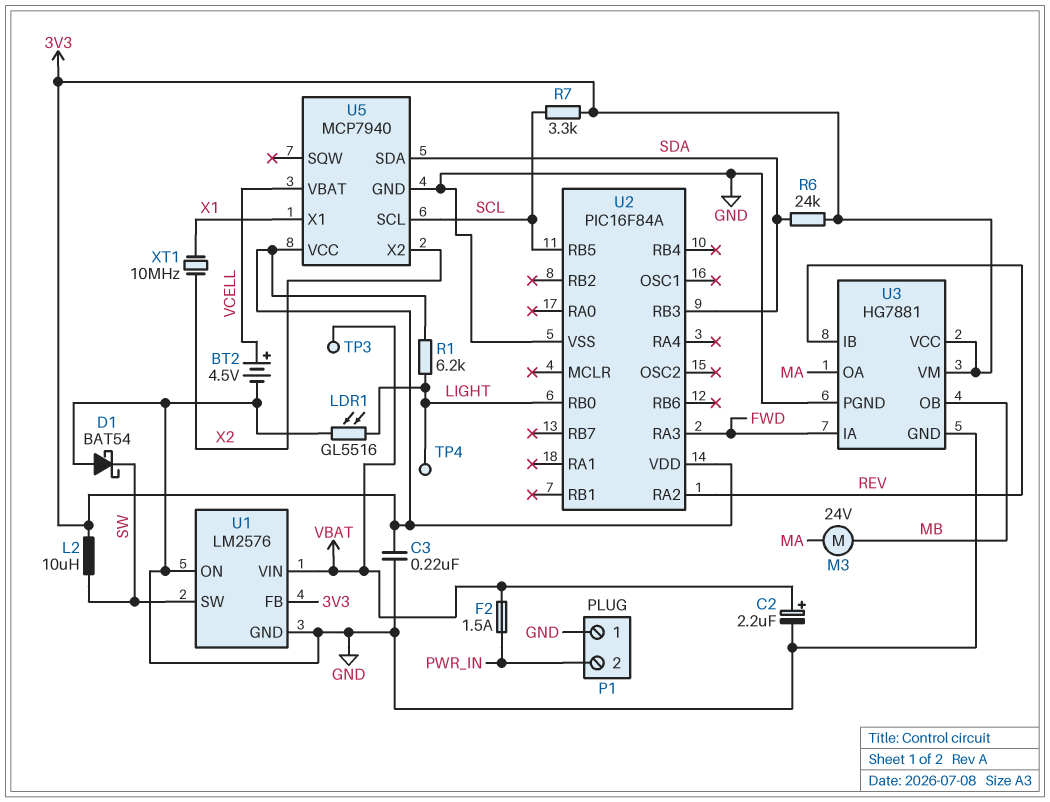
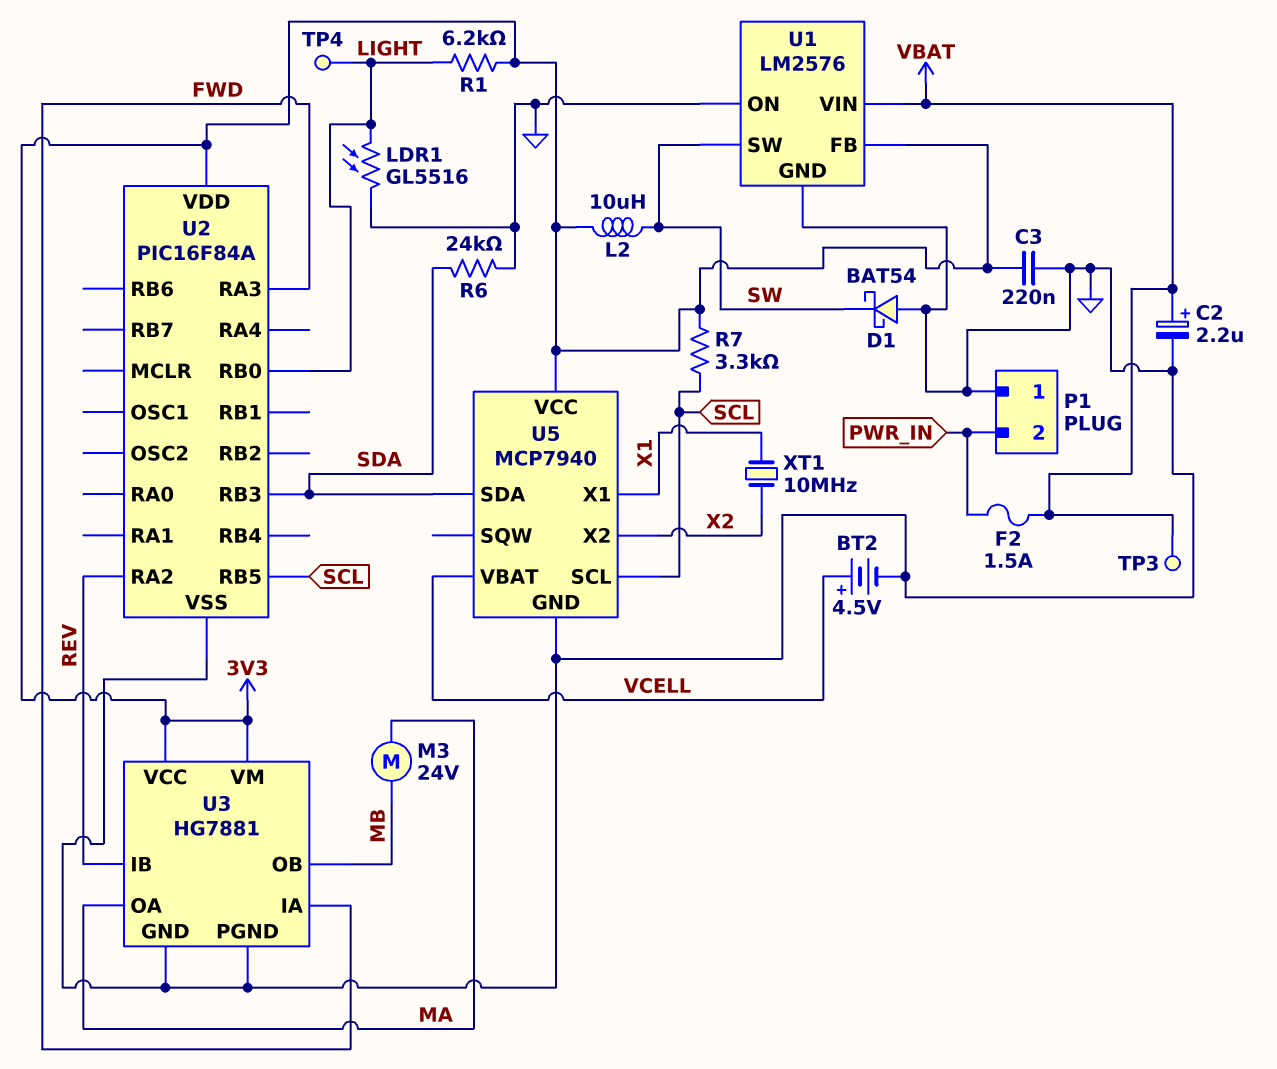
R6: 24k (3V3, SDA) -> 24k (GND, SDA)

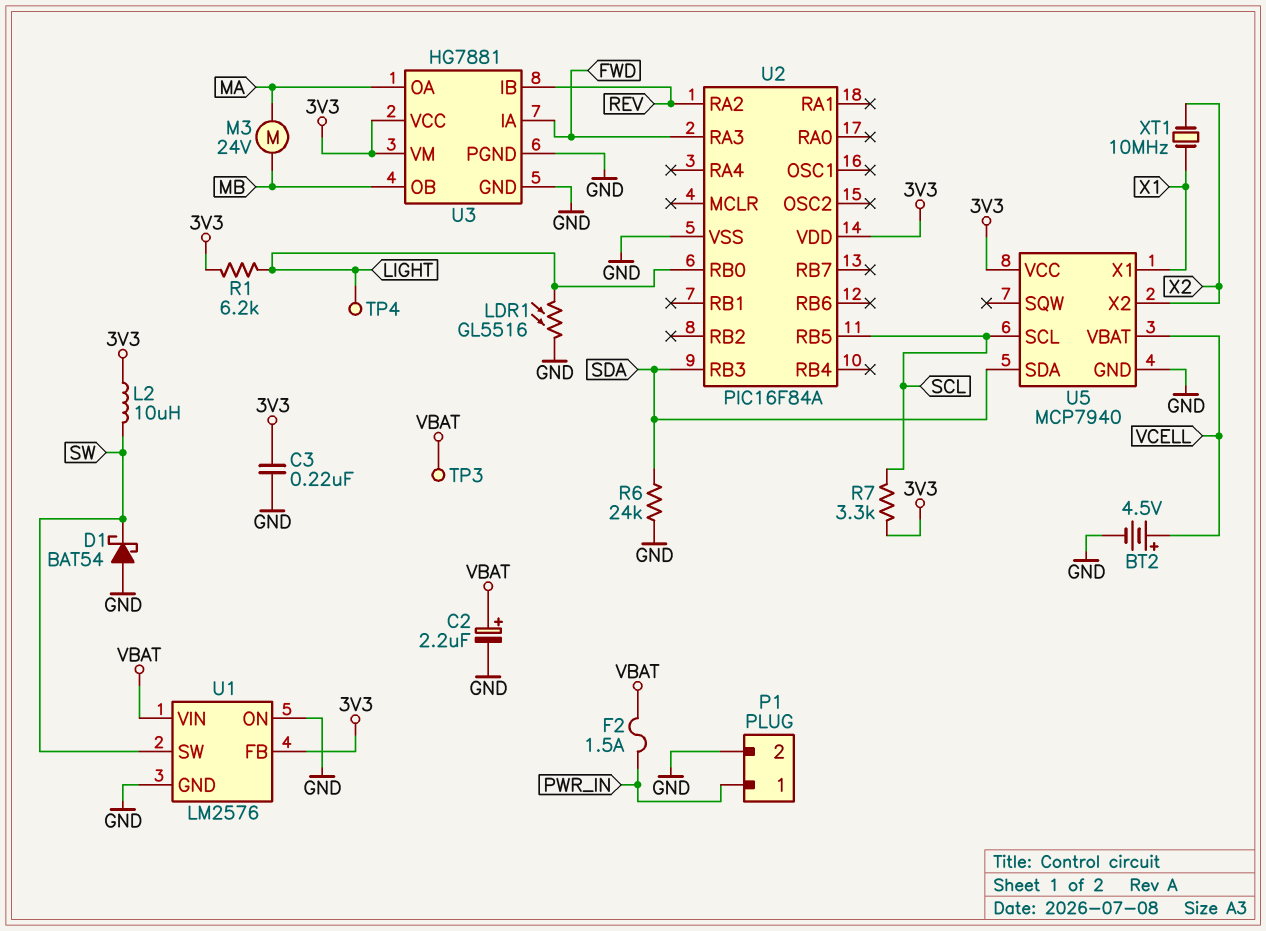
P1 pin 1: GND -> PWR_IN
P1 pin 2: PWR_IN -> GND

